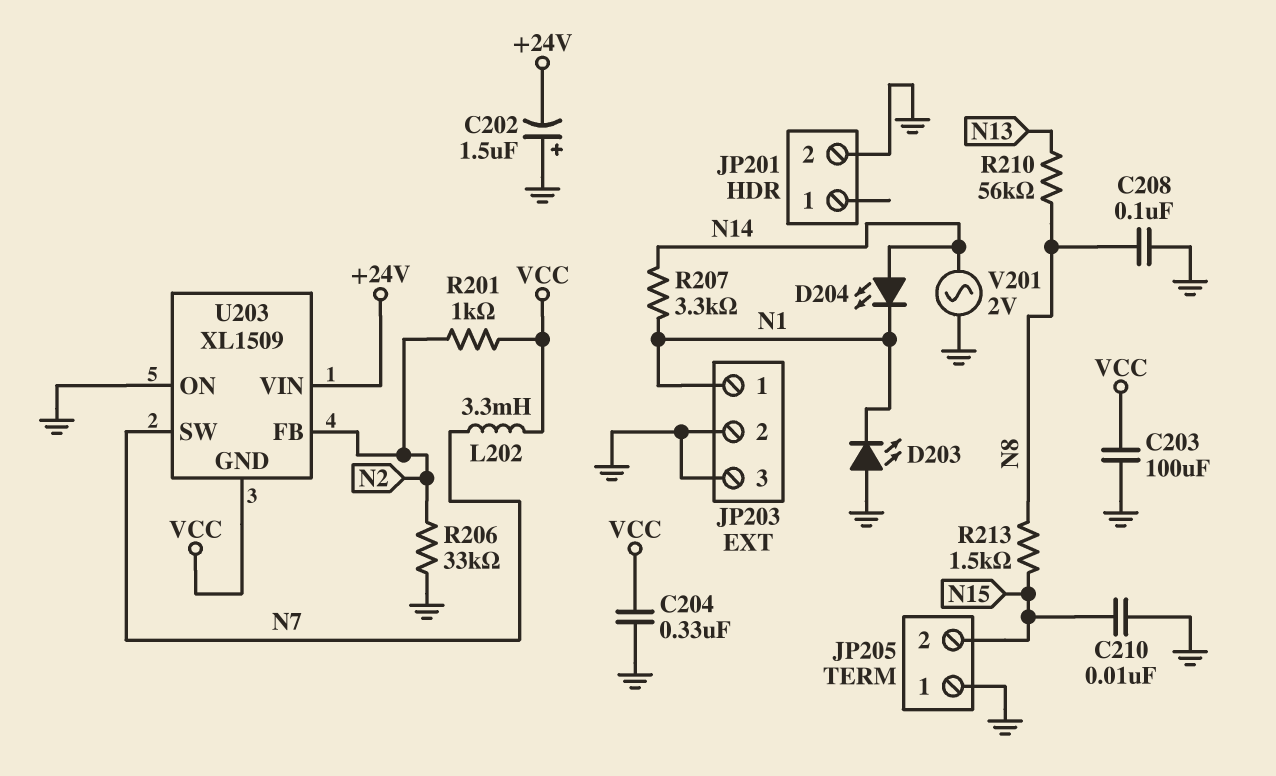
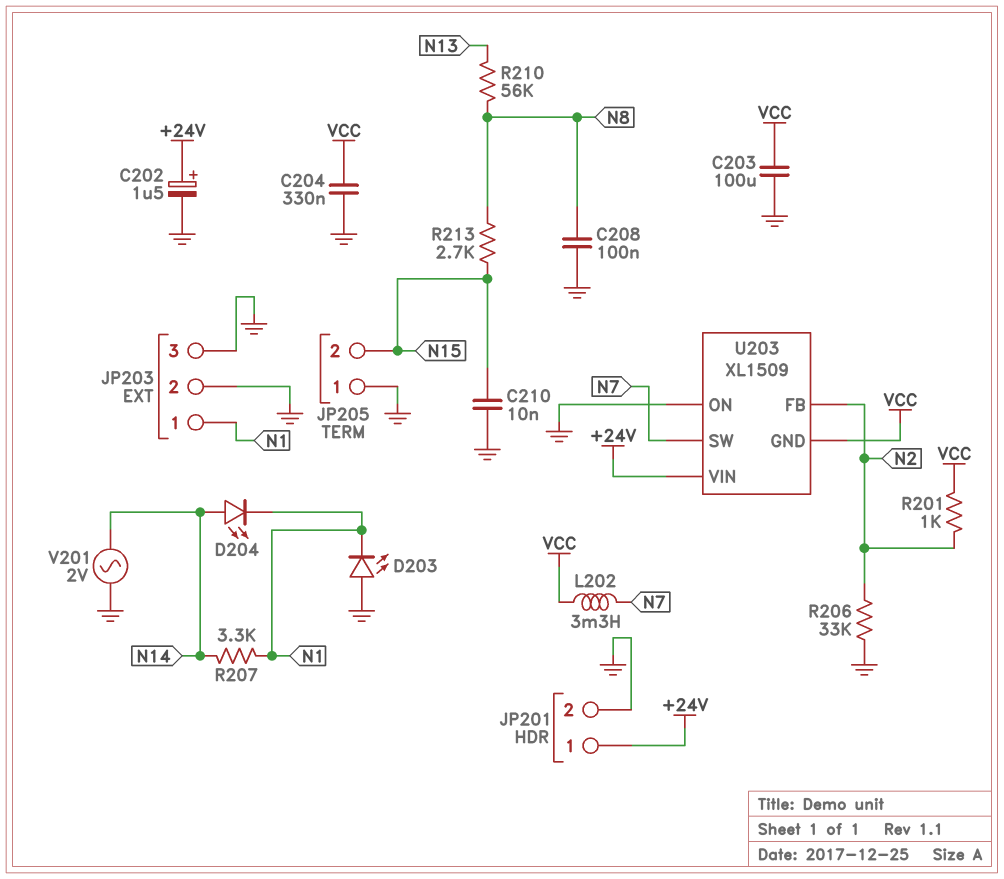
C202: 1.5uF (plus GND, minus +24V) -> 1.5uF (plus +24V, minus GND)
JP201 pin 1: none -> +24V
R213: 1.5k (N8, N15) -> 2.7k (N8, N15)

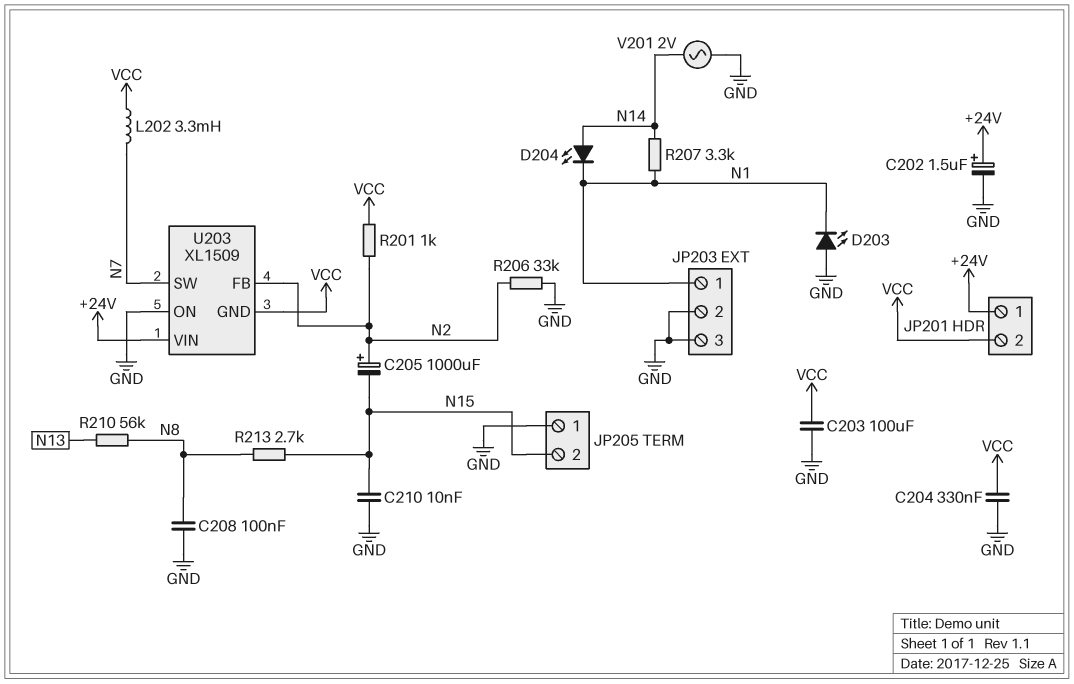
C205: none -> 1000uF (plus N2, minus N15)
JP201 pin 2: GND -> VCC

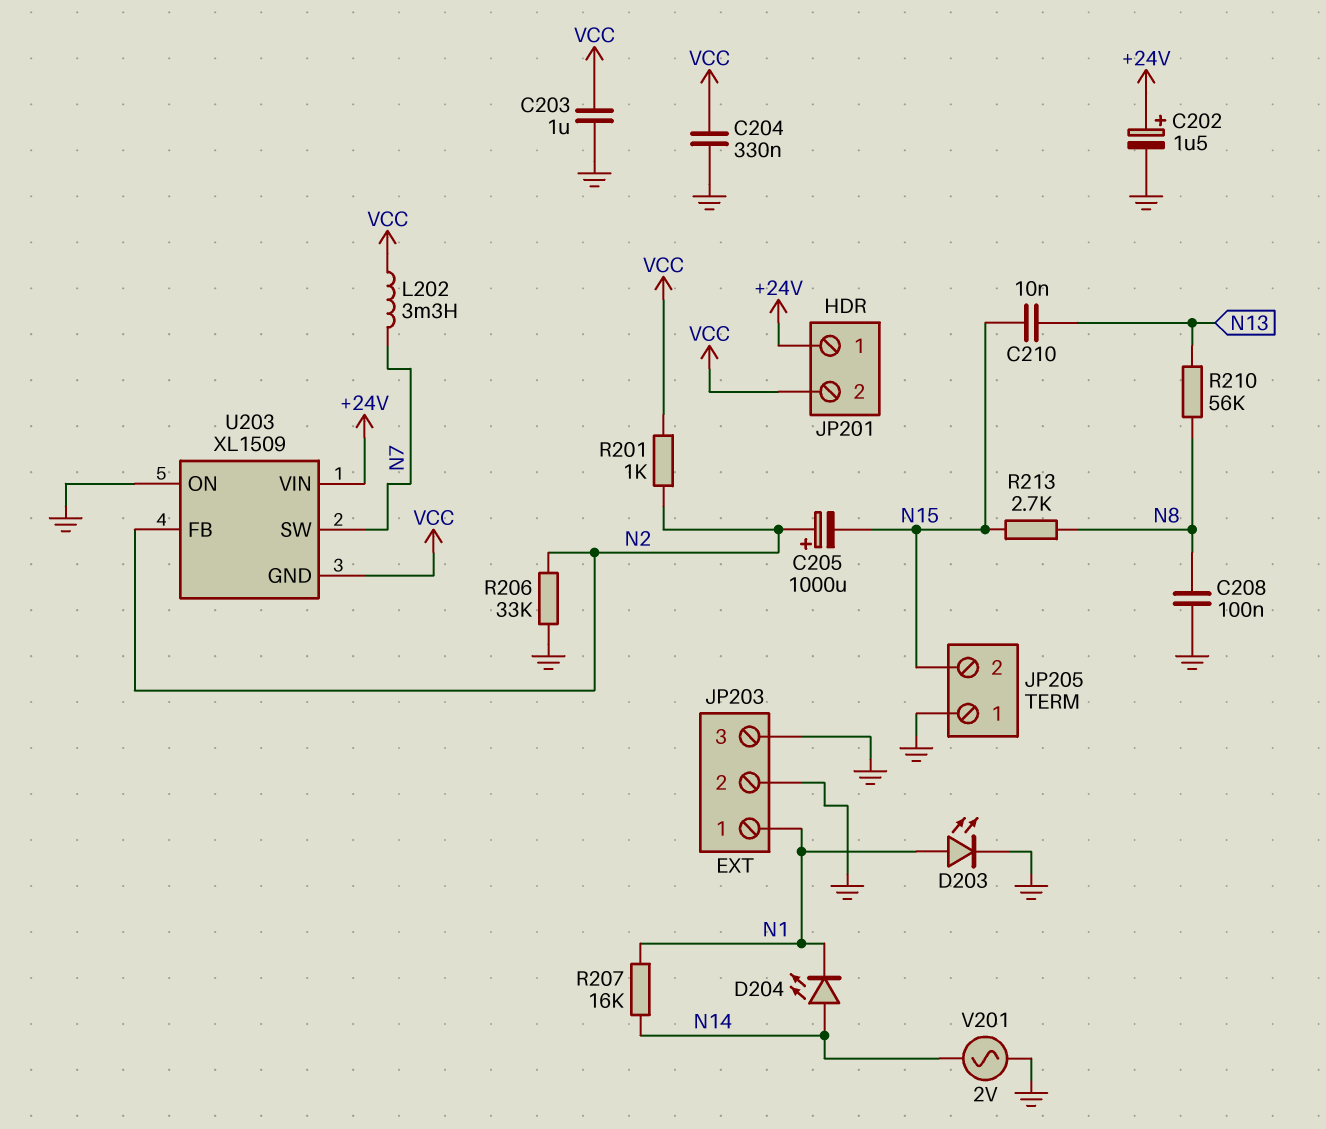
C203: 100uF (GND, VCC) -> 1uF (GND, VCC)
C210: 10nF (GND, N15) -> 10nF (N13, N15)
D203: LED (A GND, K N1) -> LED (A N1, K GND)
R207: 3.3k (N1, N14) -> 16k (N1, N14)

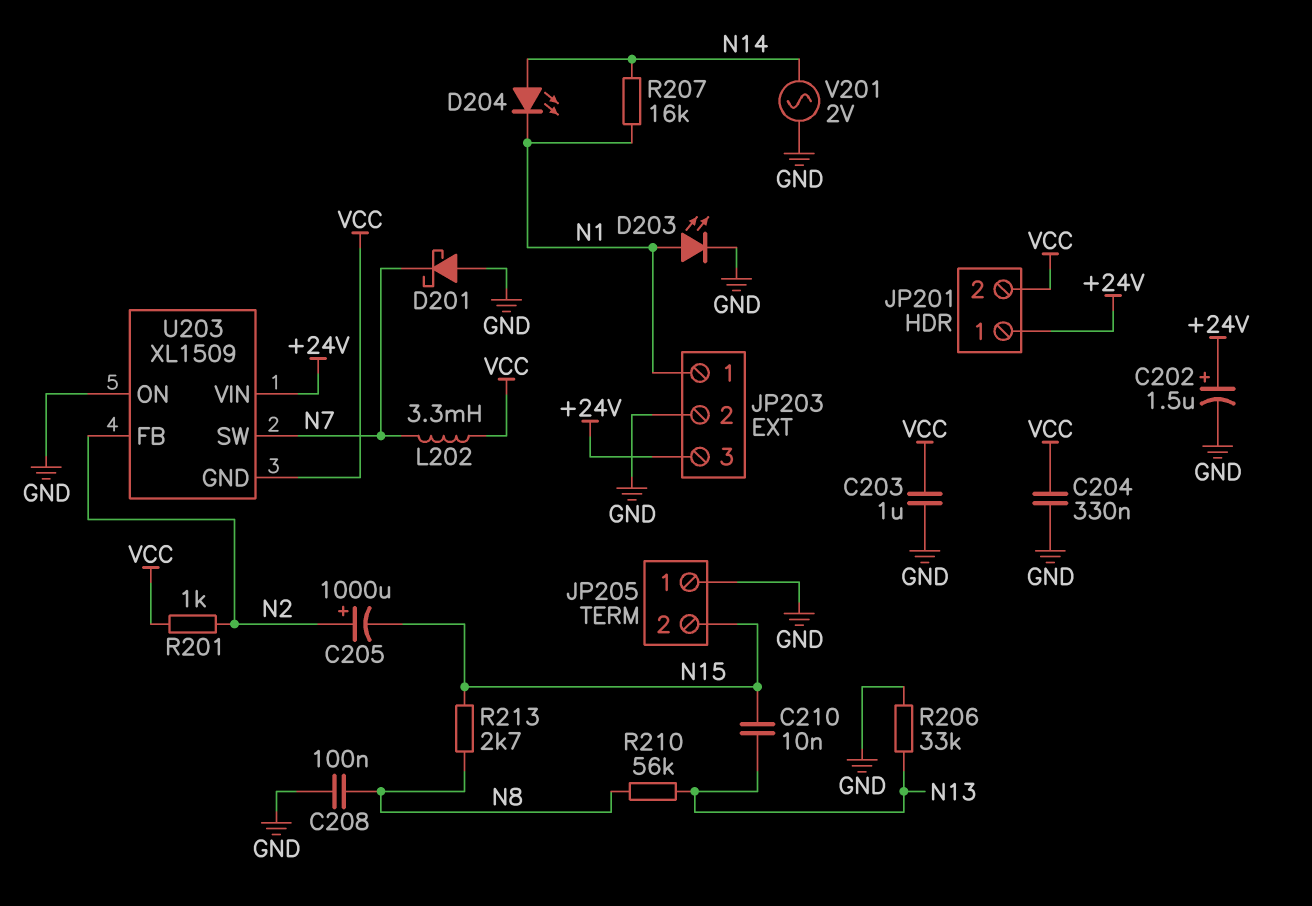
D201: none -> schottky (A GND, K N7)
JP203 pin 3: GND -> +24V
R206: 33k (GND, N2) -> 33k (GND, N13)

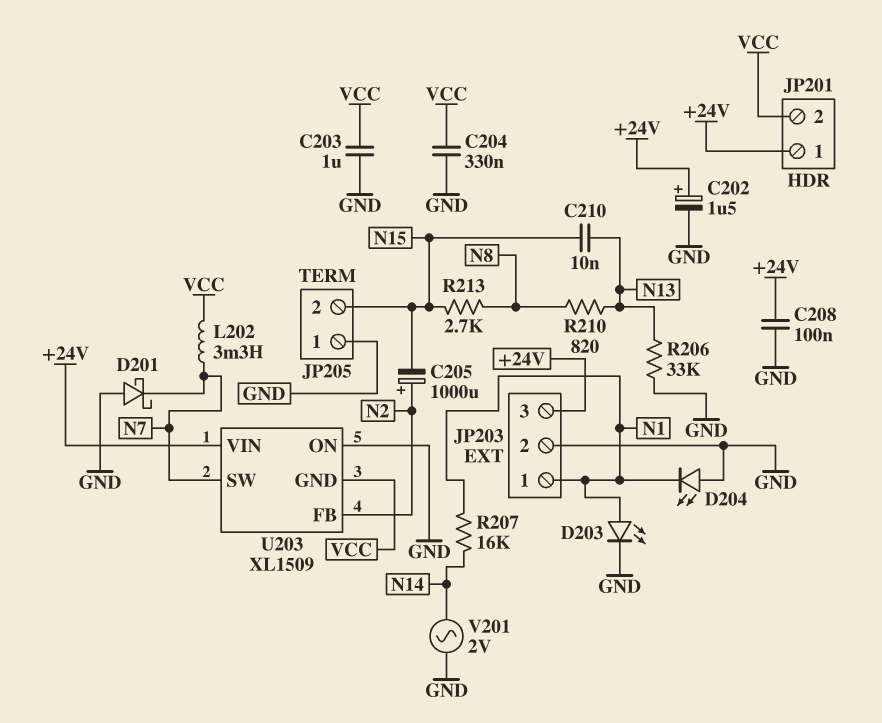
C208: 100nF (GND, N8) -> 100nF (+24V, GND)
D204: LED (A N14, K N1) -> LED (A GND, K N1)
R201: 1k (N2, VCC) -> none
R210: 56k (N8, N13) -> 820 (N8, N13)

